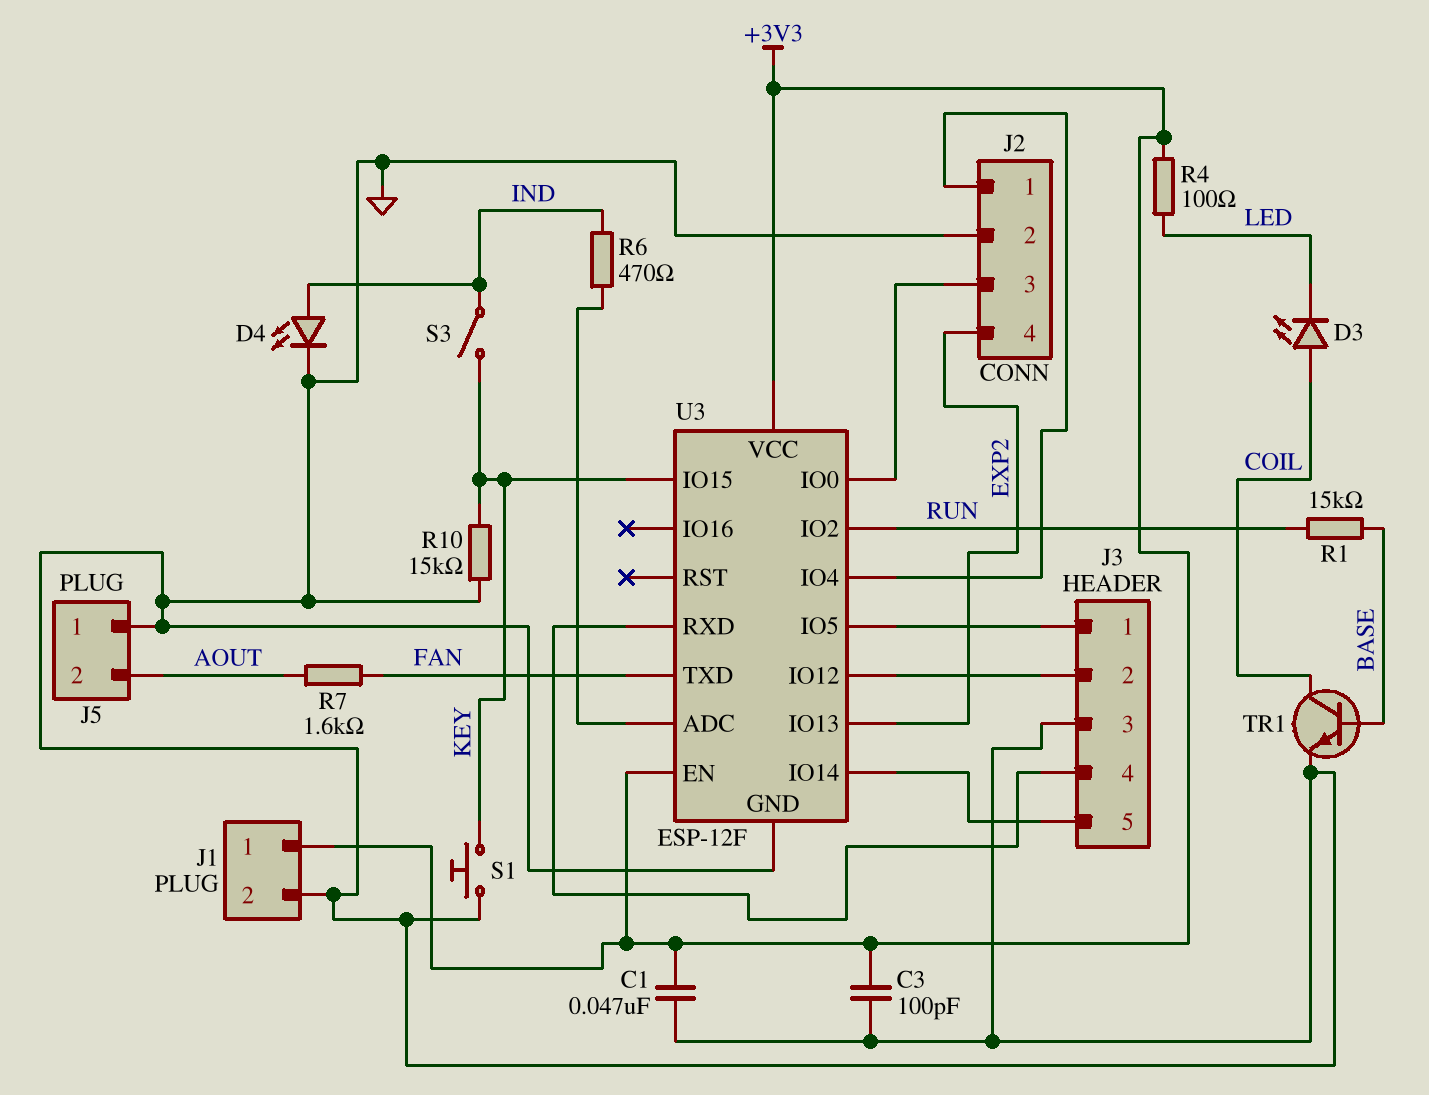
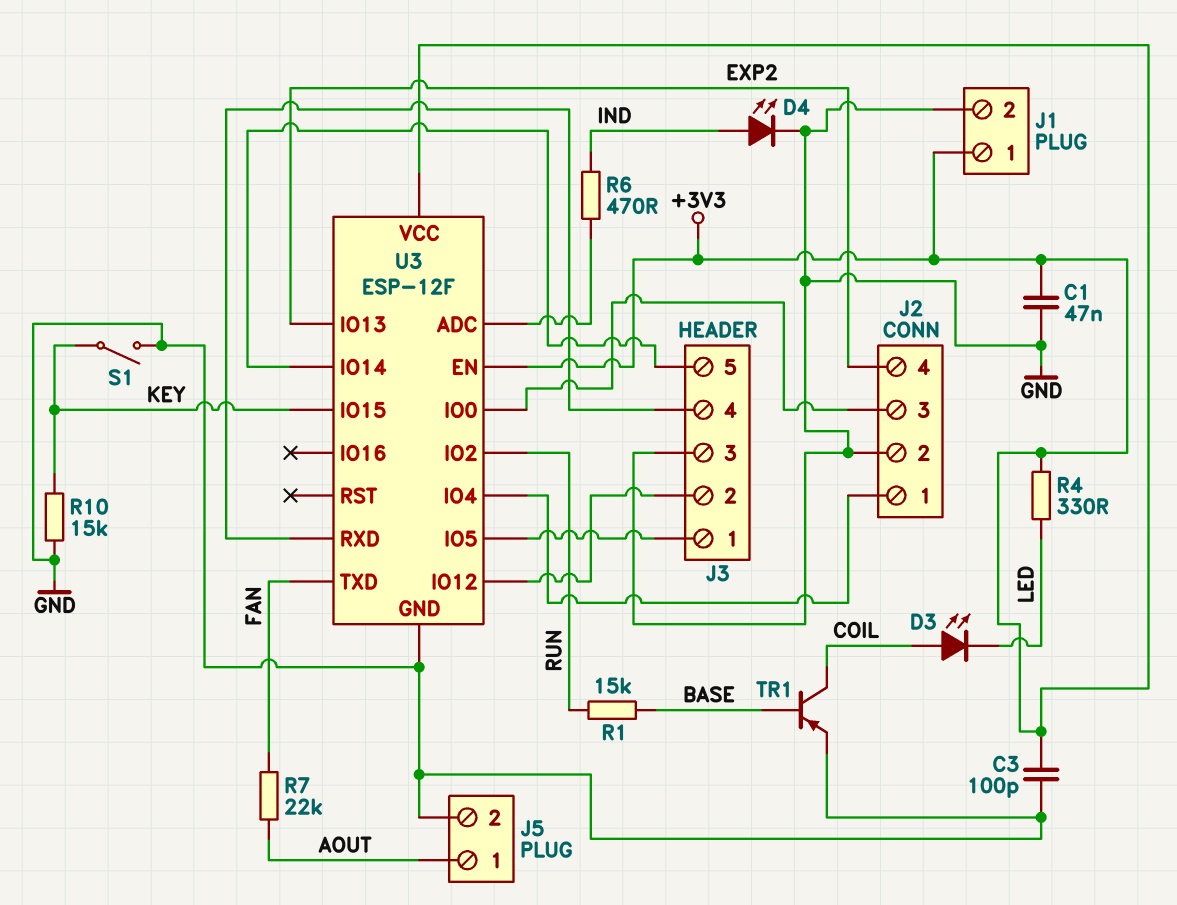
J5 pin 1: GND -> AOUT
J5 pin 2: AOUT -> GND
R4: 100 (+3V3, LED) -> 330 (+3V3, LED)
R7: 1.6k (AOUT, FAN) -> 22k (AOUT, FAN)
S1: button (GND, KEY) -> switch (GND, KEY)
S3: switch (IND, KEY) -> none
TR1: NPN (B BASE, C COIL, E GND) -> PNP (B BASE, C COIL, E GND)

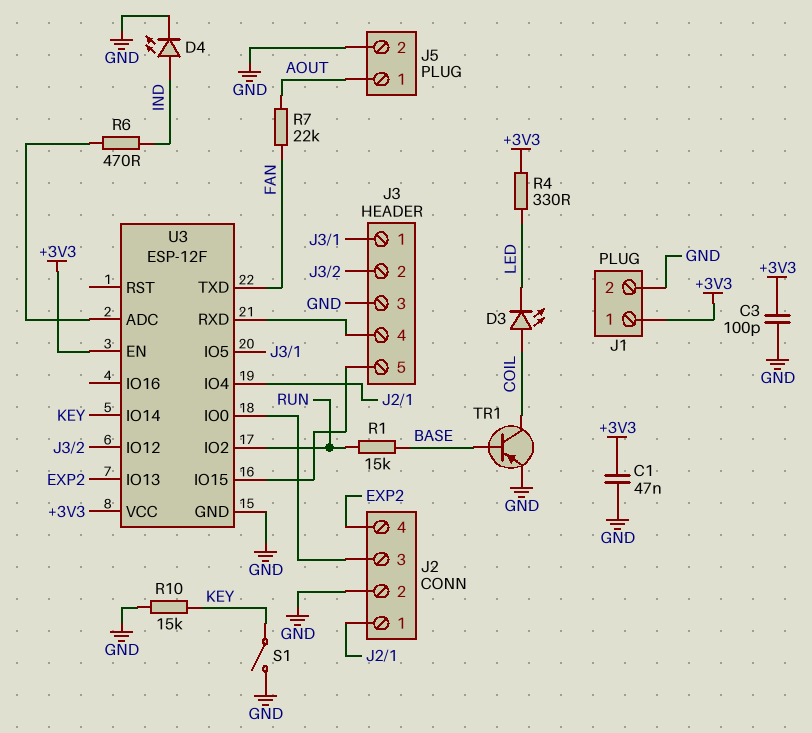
U3 pin IO14: J3/5 -> KEY
U3 pin IO15: KEY -> J3/5

